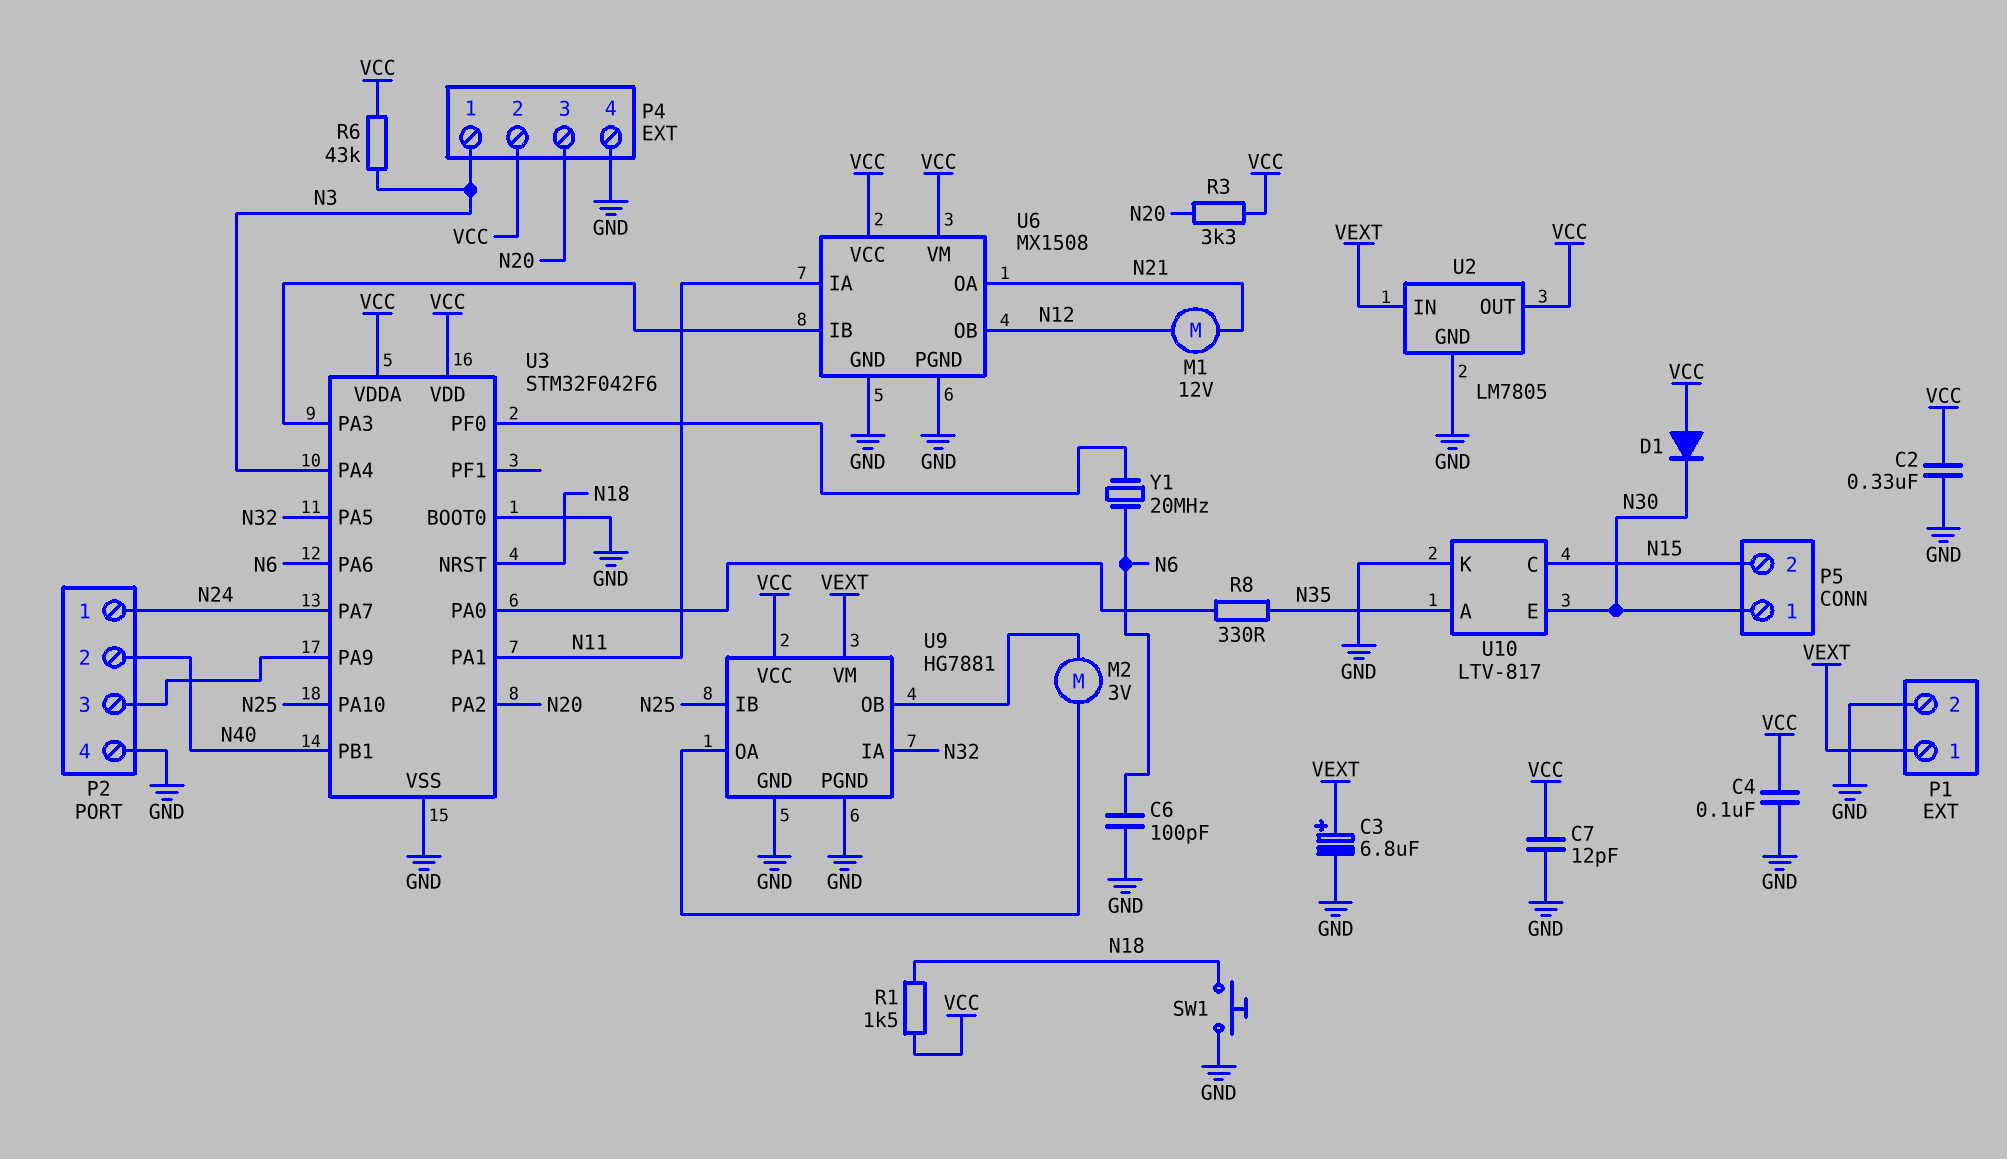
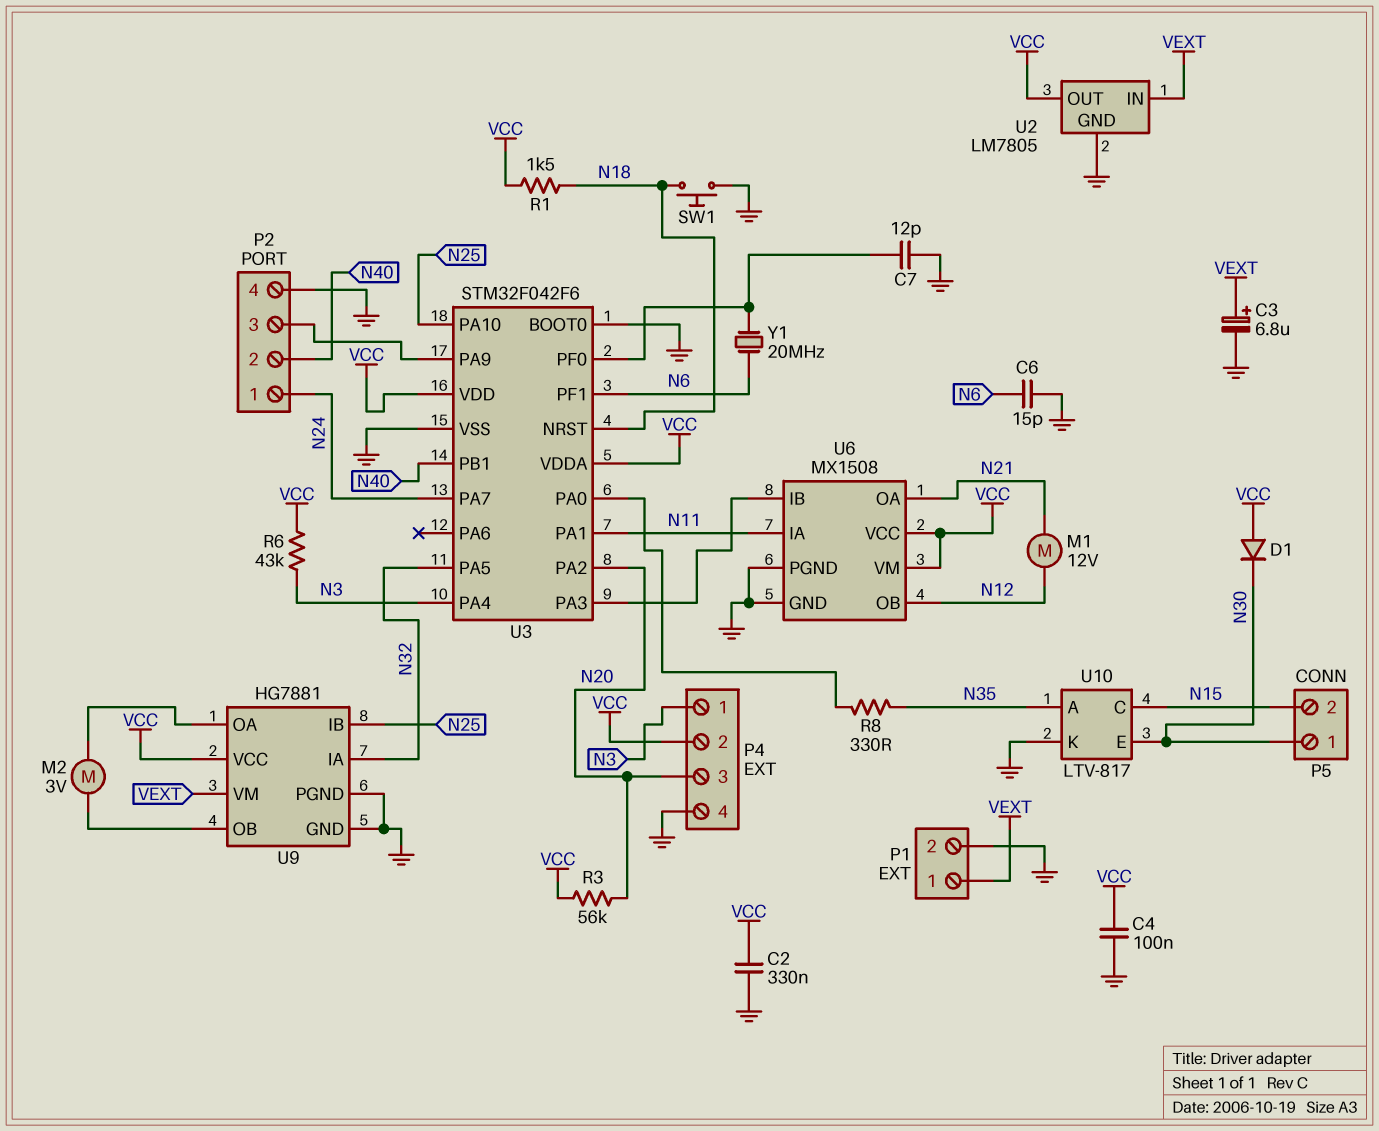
C6: 100pF (GND, N6) -> 15pF (GND, N6)
C7: 12pF (GND, VCC) -> 12pF (GND, U3/PF0)
R3: 3.3k (N20, VCC) -> 56k (N20, VCC)
U3 pin PA6: N6 -> none
U3 pin PF1: none -> N6

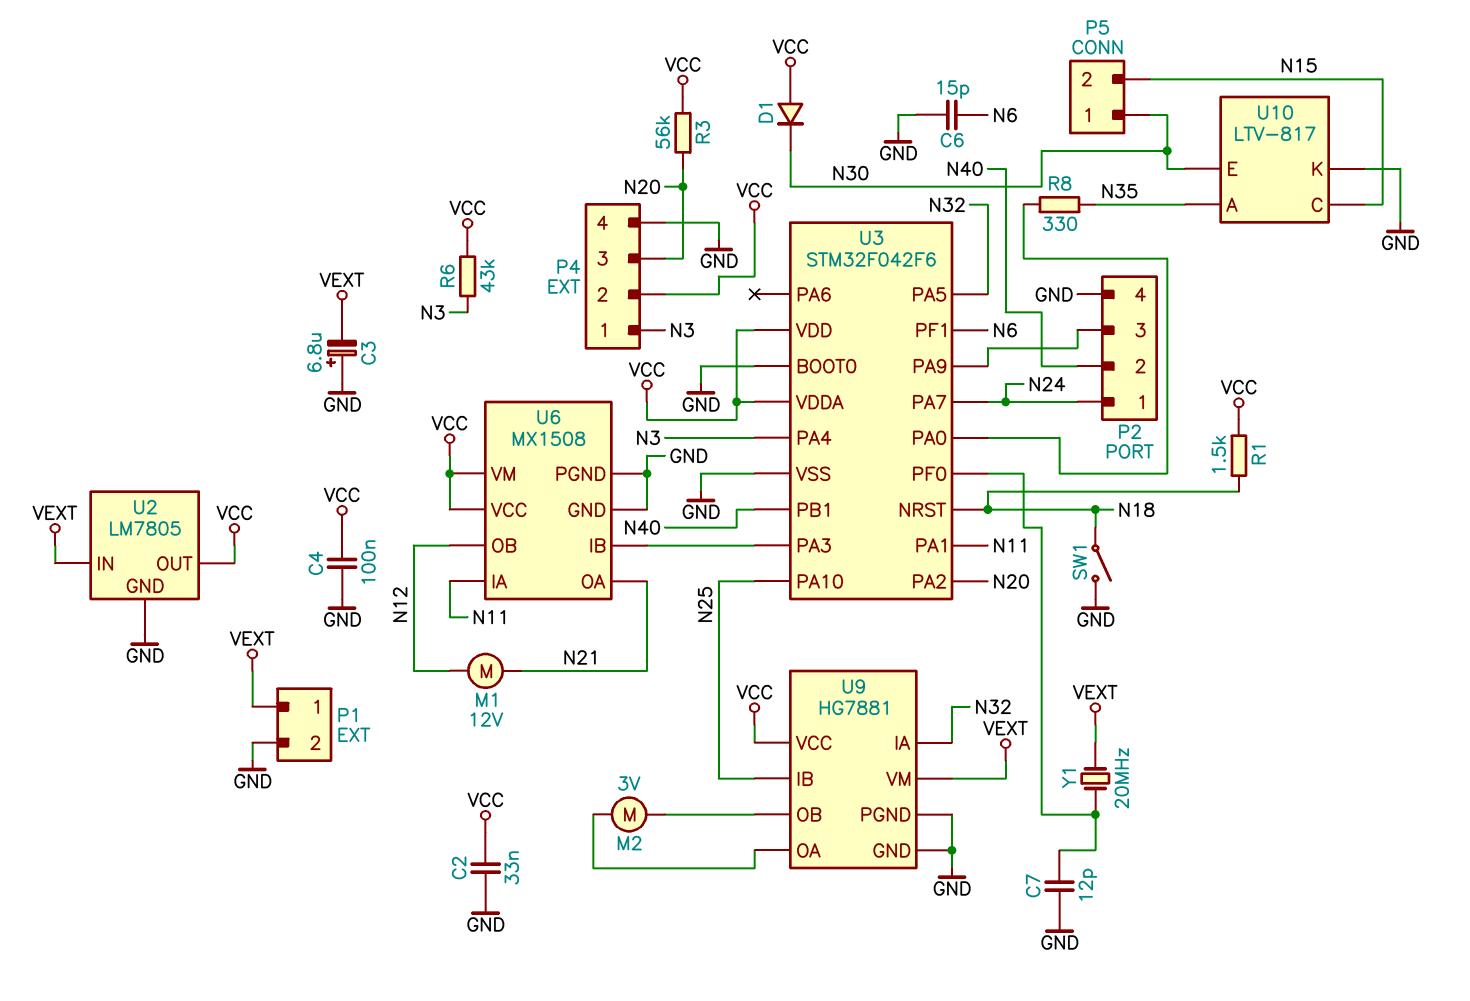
C2: 330nF (GND, VCC) -> 33nF (GND, VCC)
C3: 6.8uF (plus VEXT, minus GND) -> 6.8uF (plus GND, minus VEXT)
SW1: button (GND, N18) -> switch (GND, N18)
Y1: 20MHz (N6, U3/PF0) -> 20MHz (U3/PF0, VEXT)

